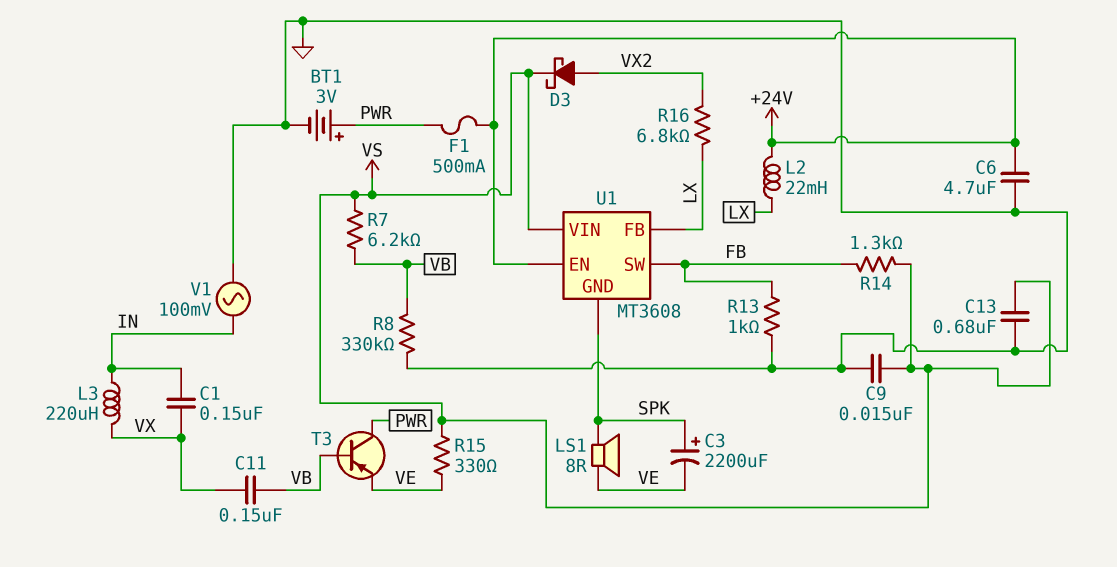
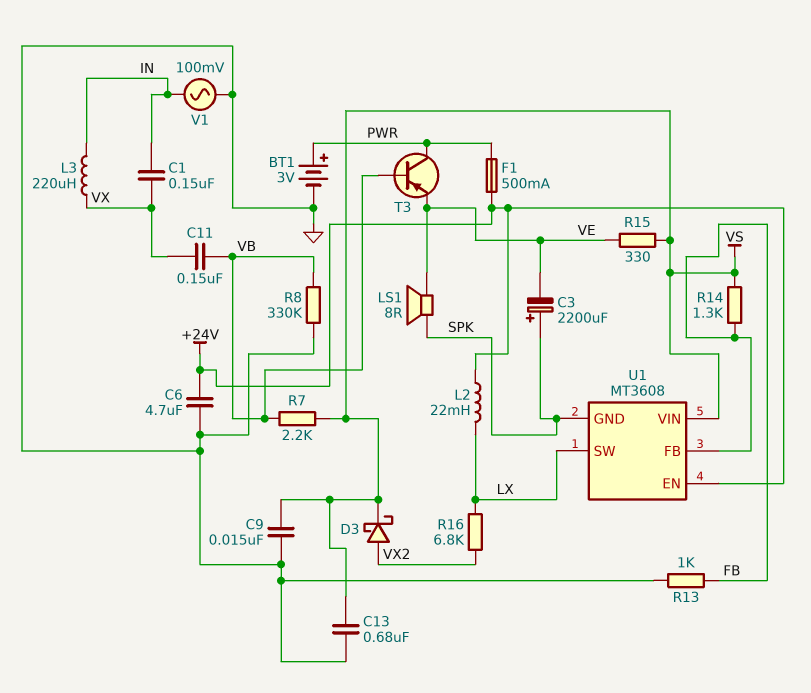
R7: 6.2k (VB, VS) -> 2.2k (VB, VS)
U1 pin FB: LX -> FB
U1 pin SW: FB -> LX

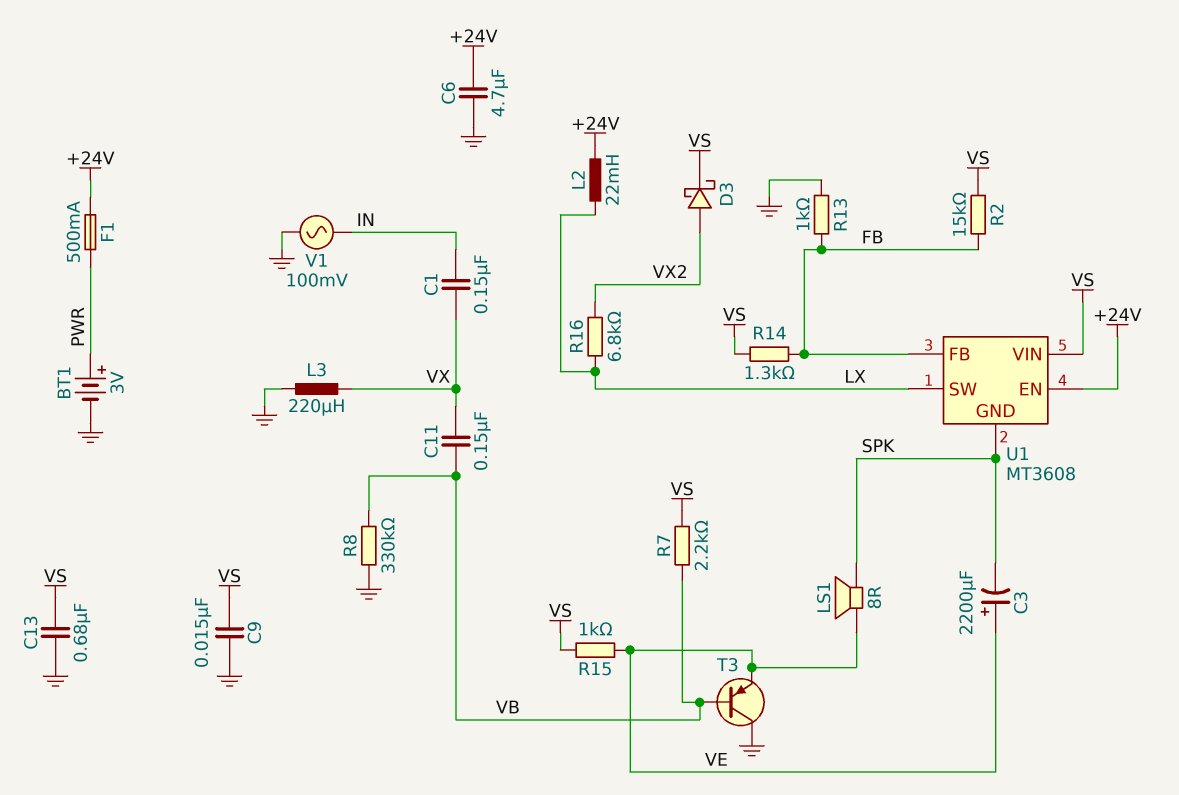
C3: 2200uF (plus SPK, minus VE) -> 2200uF (plus VE, minus SPK)
L3: 220uH (IN, VX) -> 220uH (GND, VX)
R2: none -> 15k (FB, VS)
R15: 330 (VE, VS) -> 1k (VE, VS)
T3: PNP (B VB, C PWR, E VE) -> PNP (B VB, C GND, E VE)

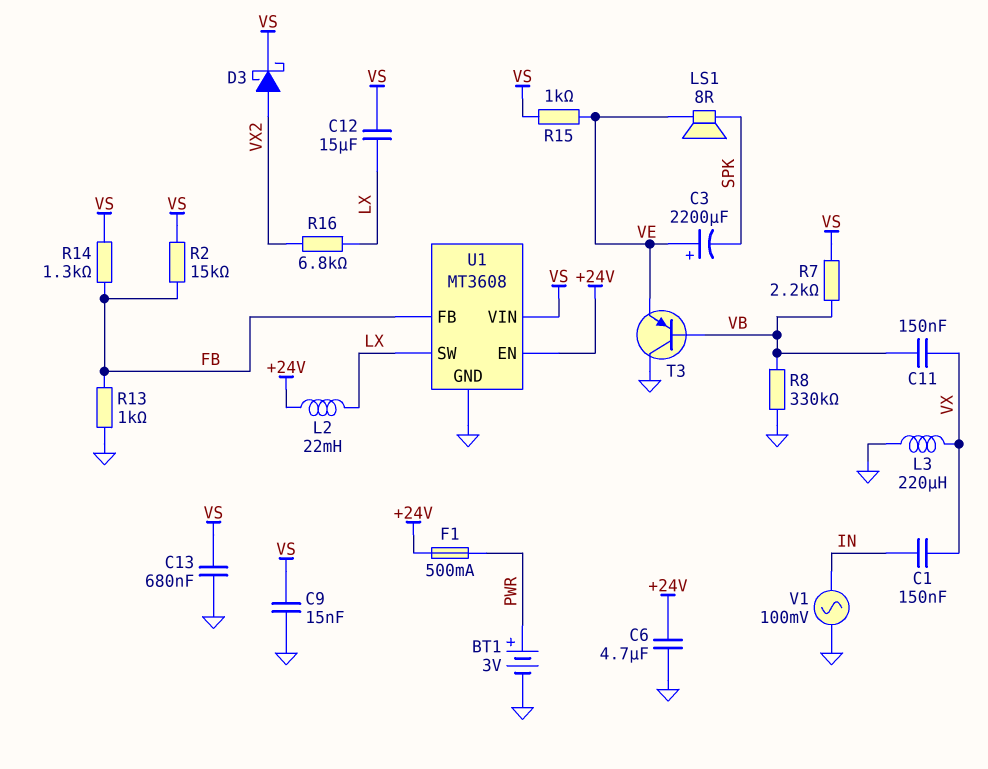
C12: none -> 15uF (LX, VS)
U1 pin GND: SPK -> GND

